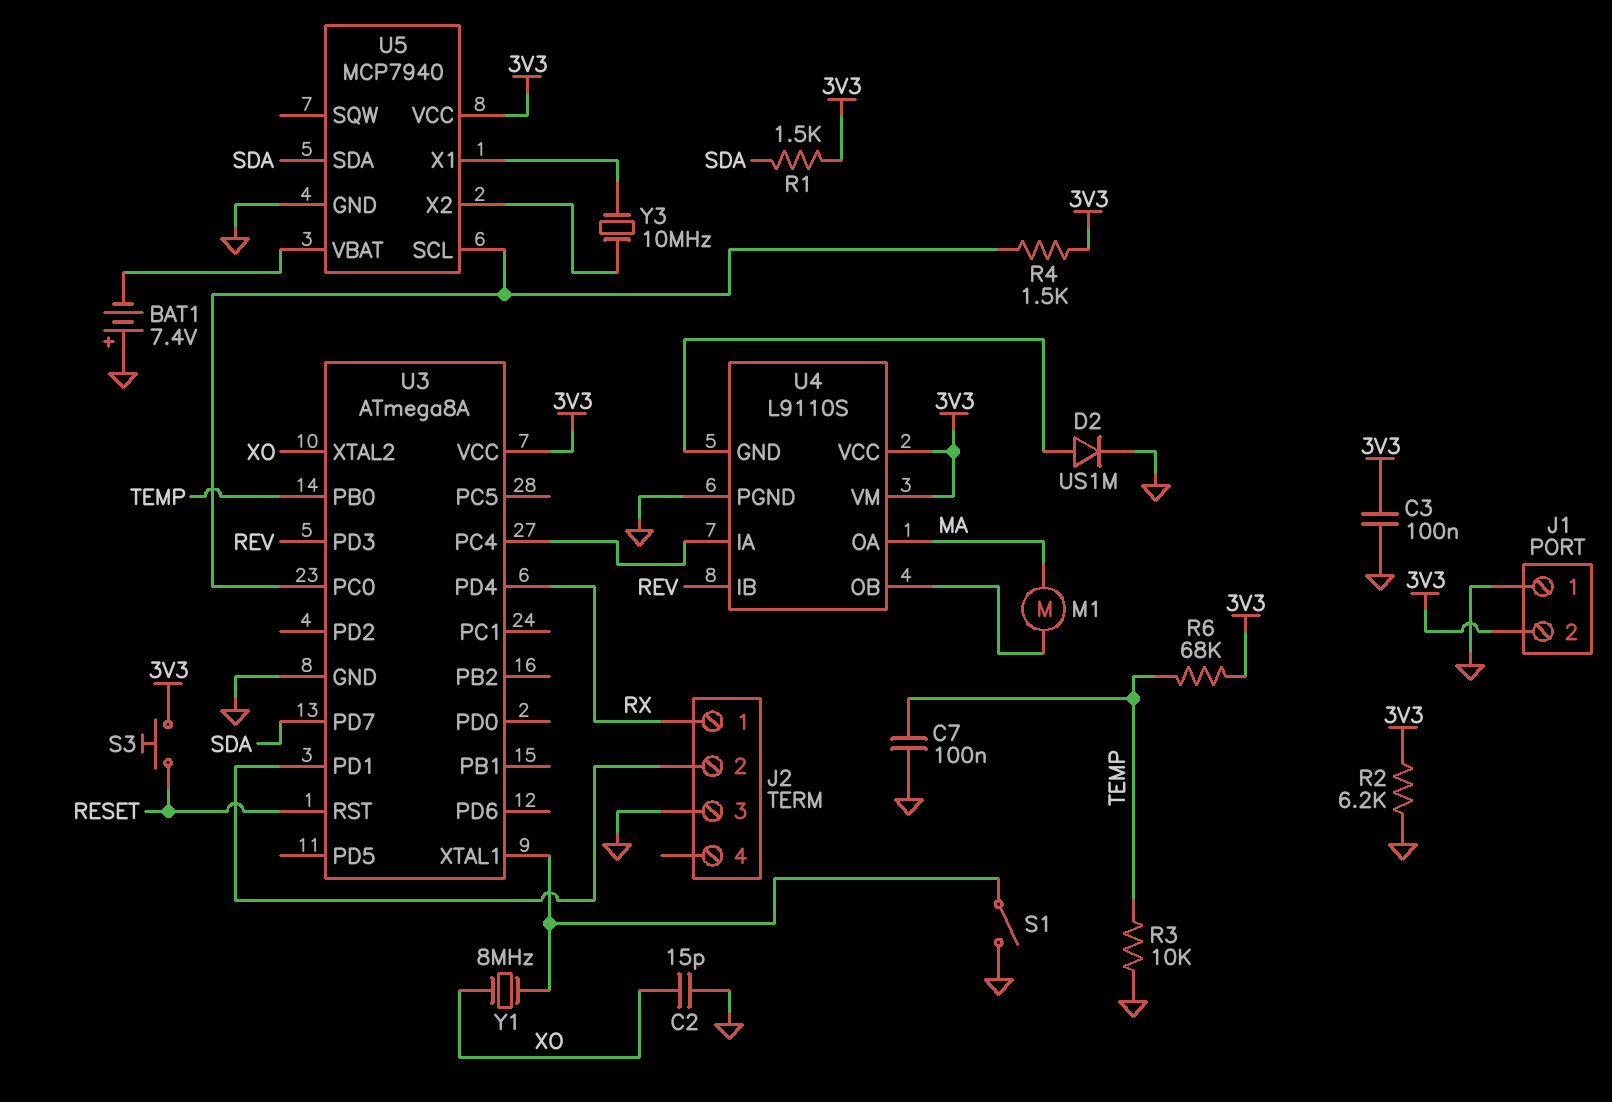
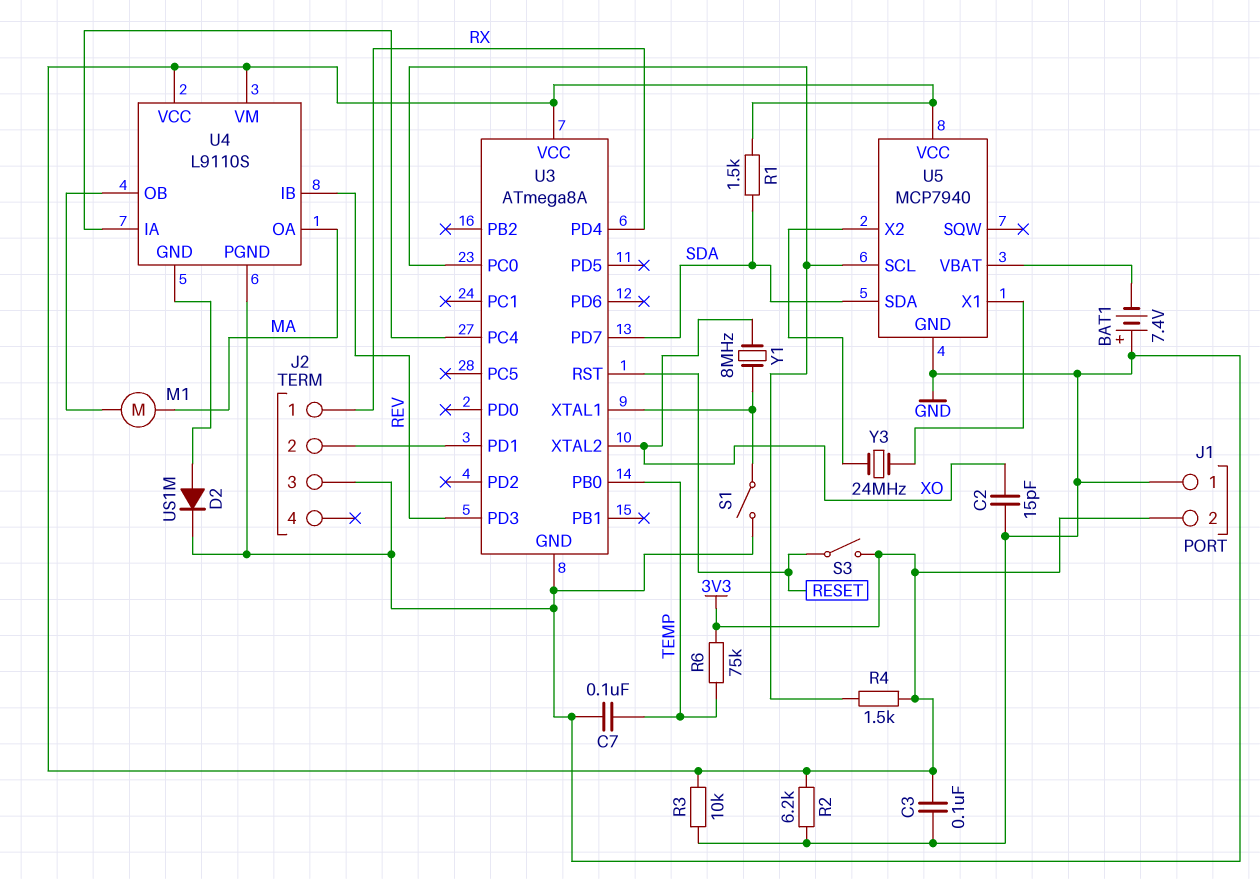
R3: 10k (GND, TEMP) -> 10k (3V3, GND)
R6: 68k (3V3, TEMP) -> 75k (3V3, TEMP)
S3: button (3V3, RESET) -> switch (3V3, RESET)
Y3: 10MHz (U5/X1, U5/X2) -> 24MHz (U5/X1, U5/X2)

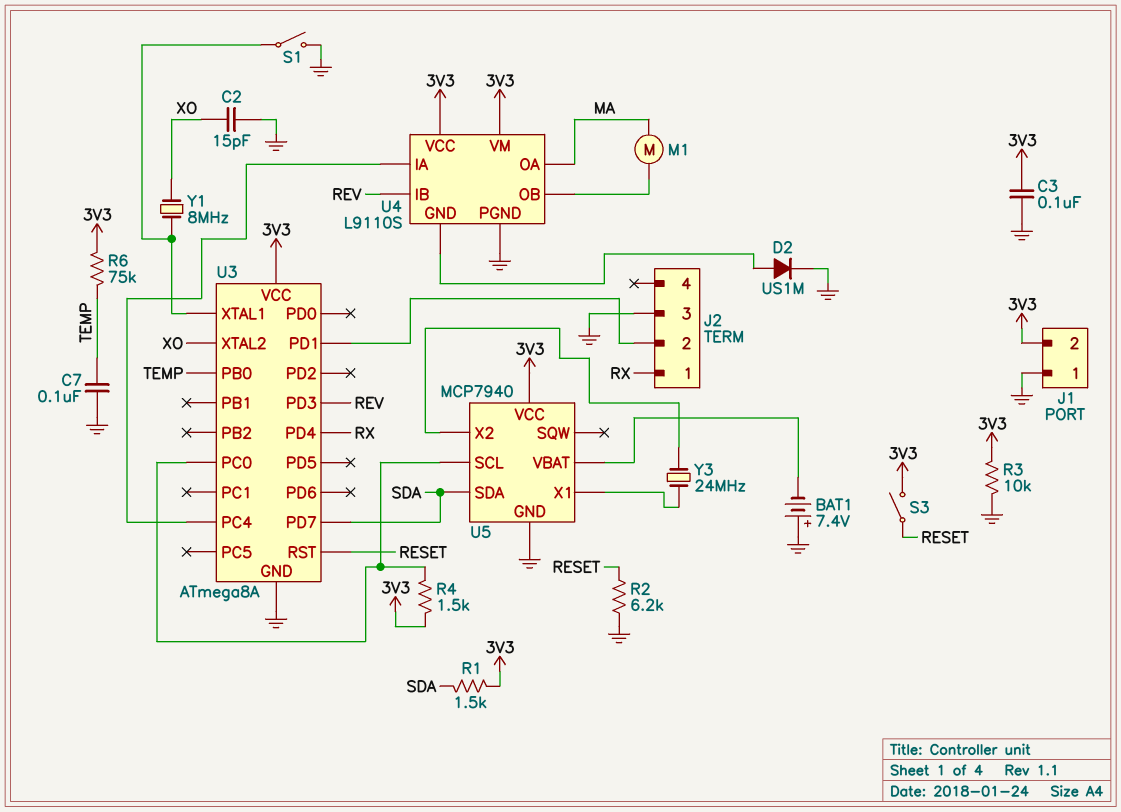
R2: 6.2k (3V3, GND) -> 6.2k (GND, RESET)

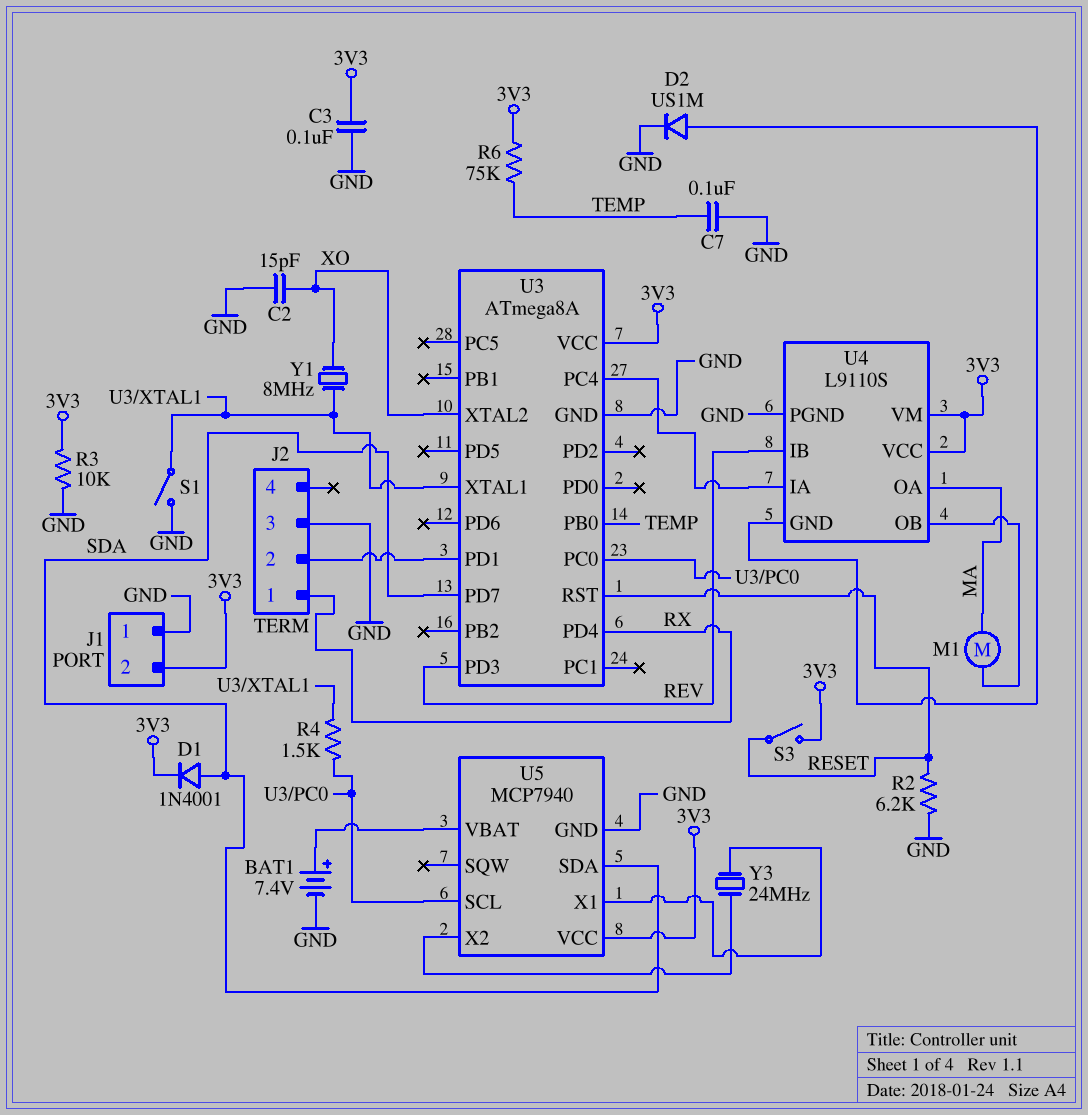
BAT1: 7.4V (plus GND, minus U5/VBAT) -> 7.4V (plus U5/VBAT, minus GND)
D1: none -> diode 1N4001 (A SDA, K 3V3)
R1: 1.5k (3V3, SDA) -> none
R4: 1.5k (3V3, U3/PC0) -> 1.5k (U3/PC0, U3/XTAL1)

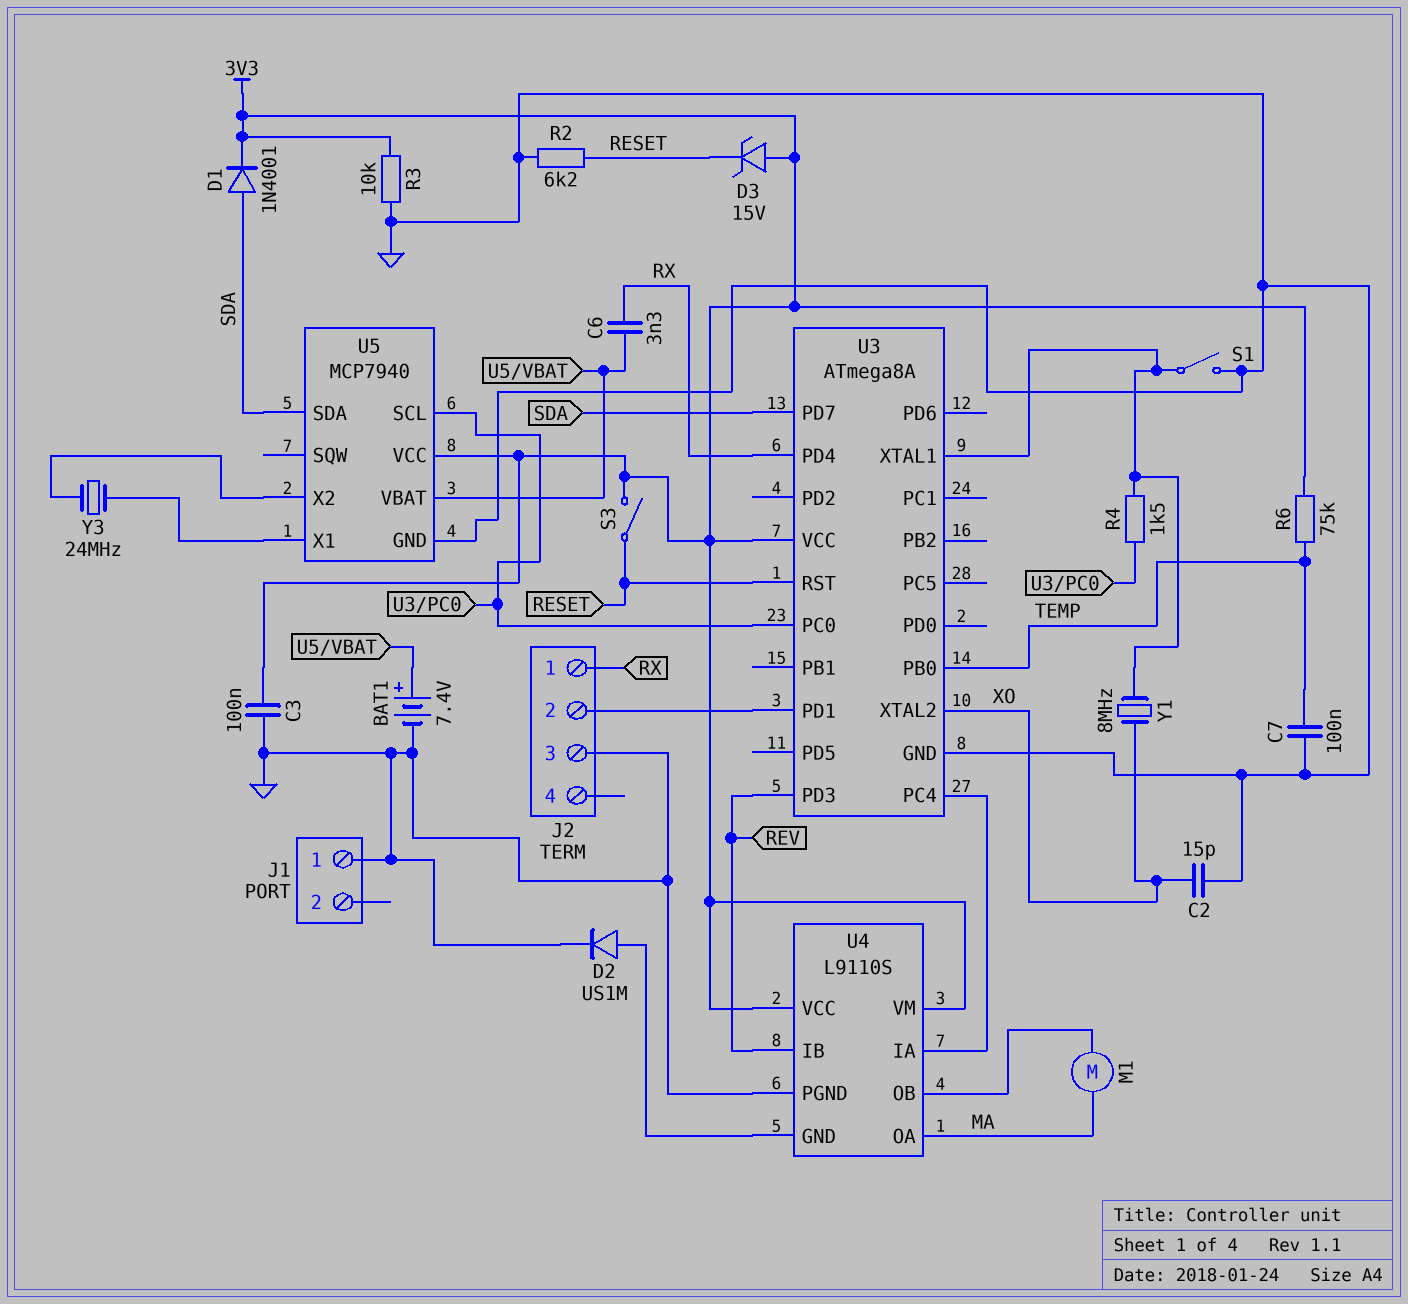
C6: none -> 3.3nF (RX, U5/VBAT)
D3: none -> zener 15V (A 3V3, K RESET)
J1 pin 2: 3V3 -> none

